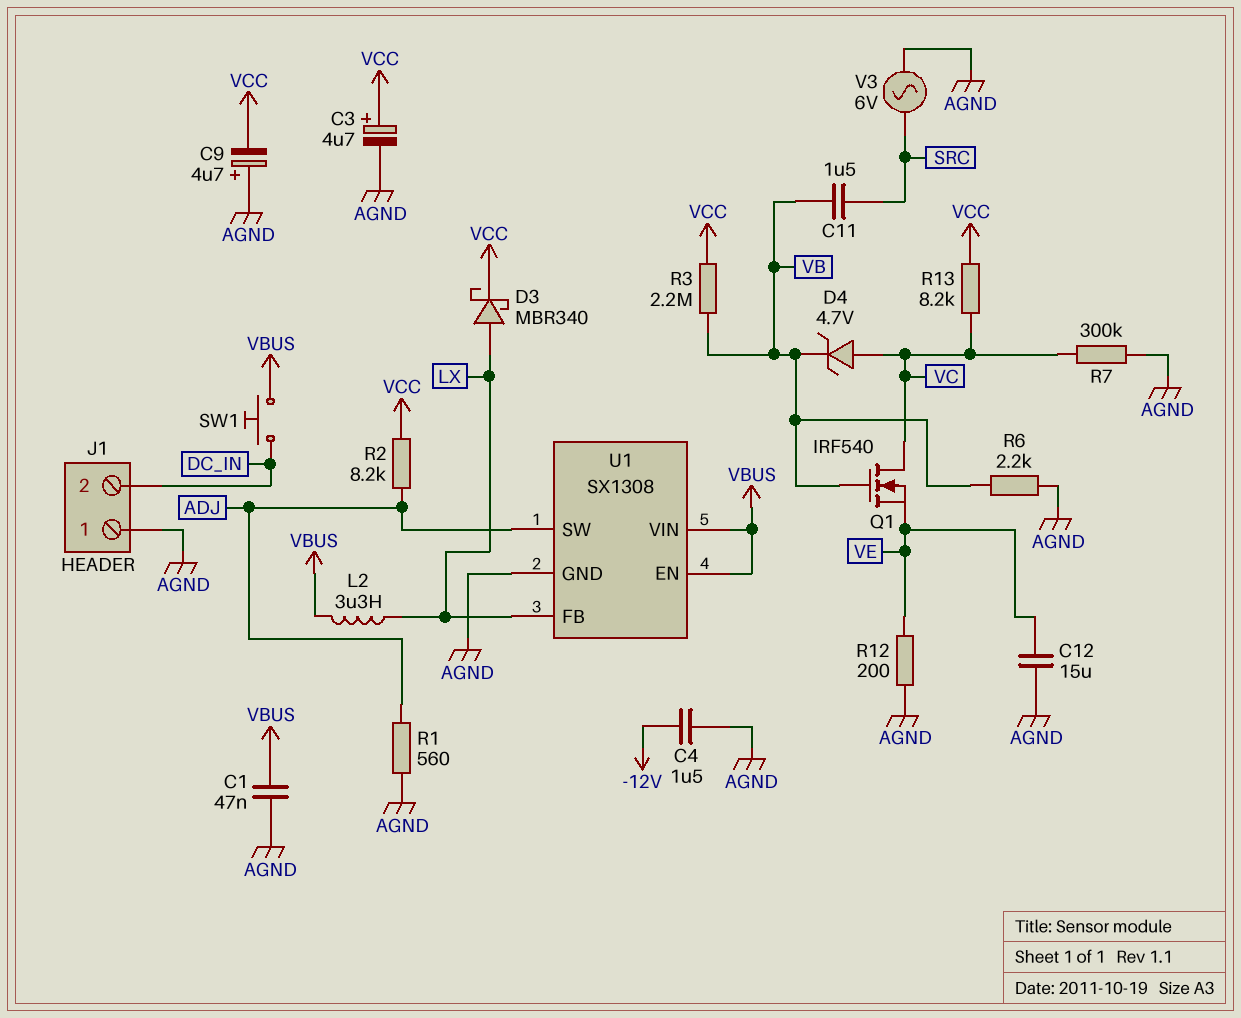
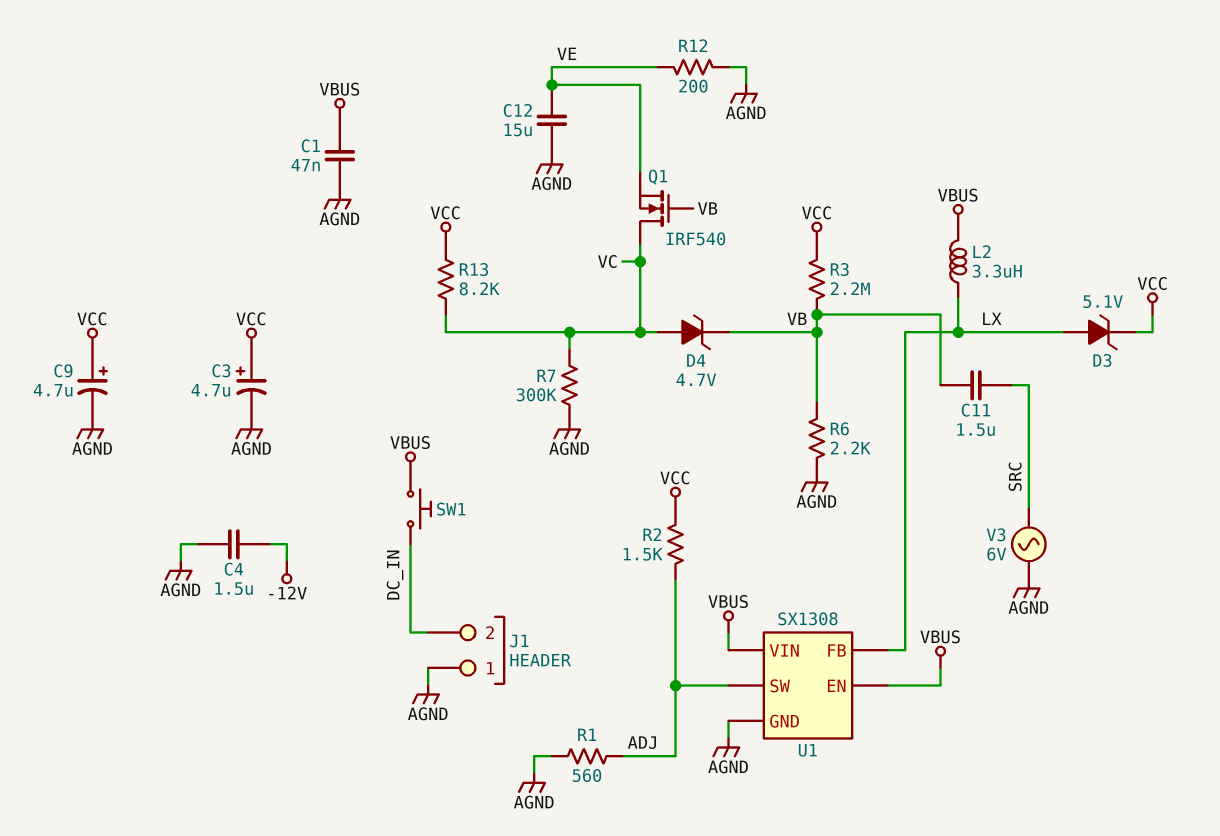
C9: 4.7uF (plus AGND, minus VCC) -> 4.7uF (plus VCC, minus AGND)
D3: schottky MBR340 (A LX, K VCC) -> zener 5.1V (A LX, K VCC)
R2: 8.2k (ADJ, VCC) -> 1.5k (ADJ, VCC)

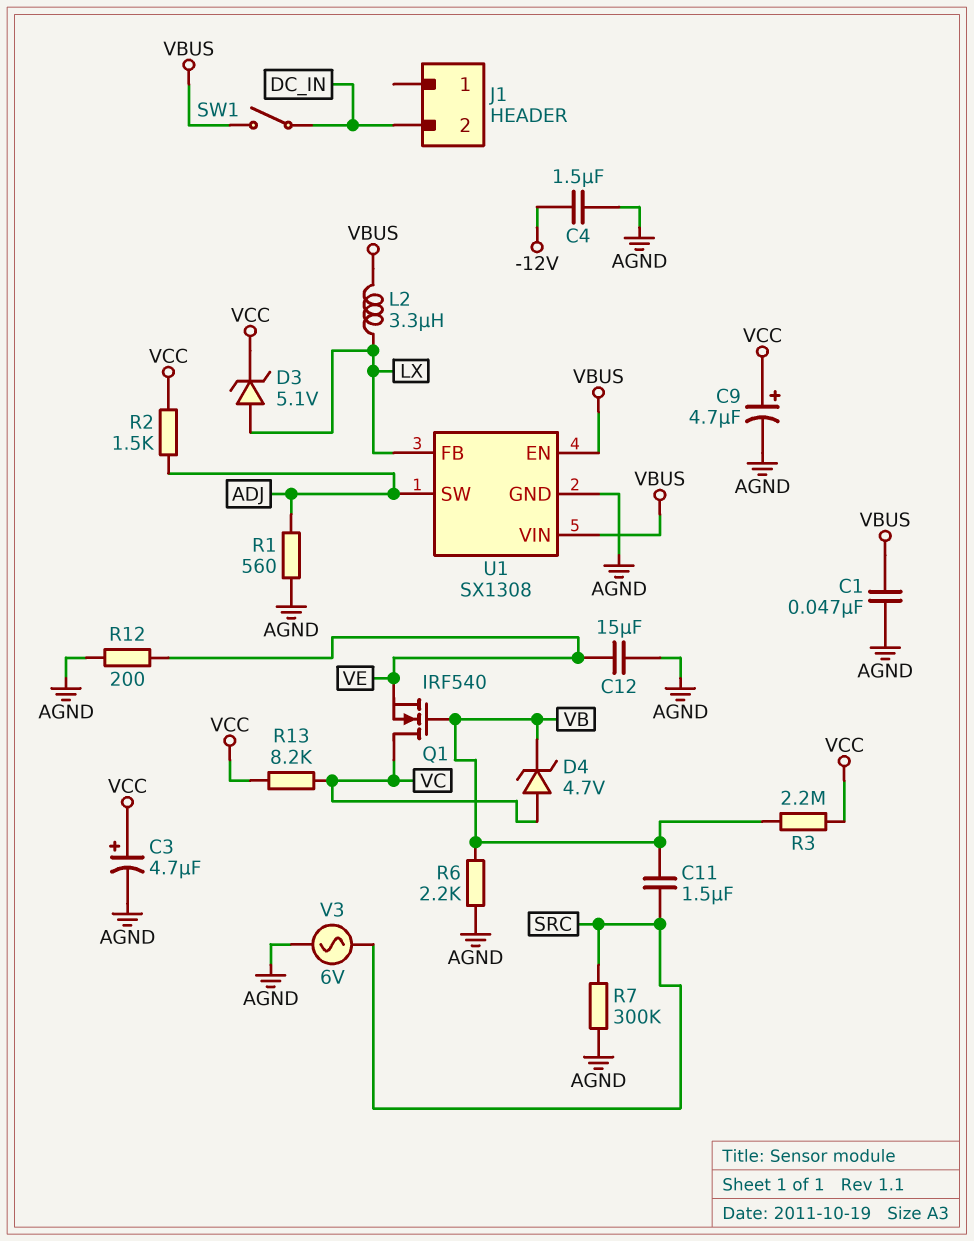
J1 pin 1: AGND -> none
R7: 300k (AGND, VC) -> 300k (AGND, SRC)
SW1: button (DC_IN, VBUS) -> switch (DC_IN, VBUS)

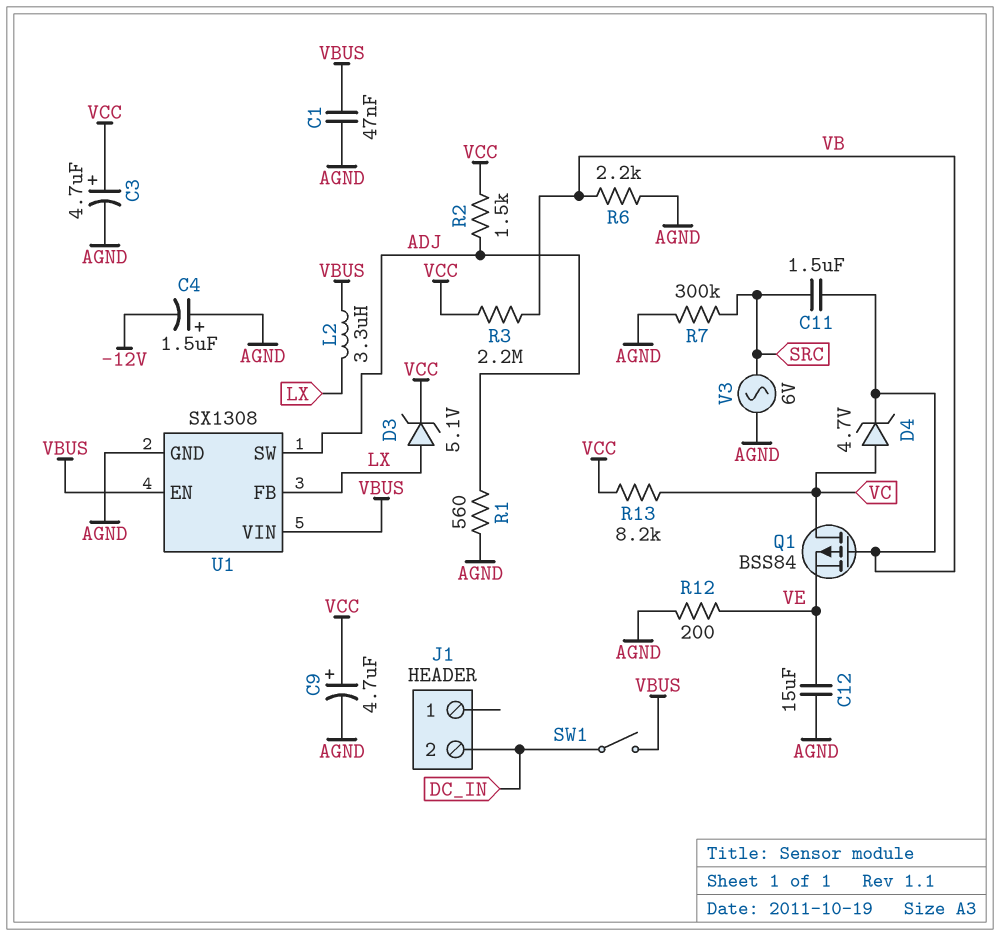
C4: 1.5uF (-12V, AGND) -> 1.5uF (plus AGND, minus -12V)
Q1: NMOS IRF540 (G VB, D VC, S VE) -> PMOS BSS84 (G VB, D VC, S VE)

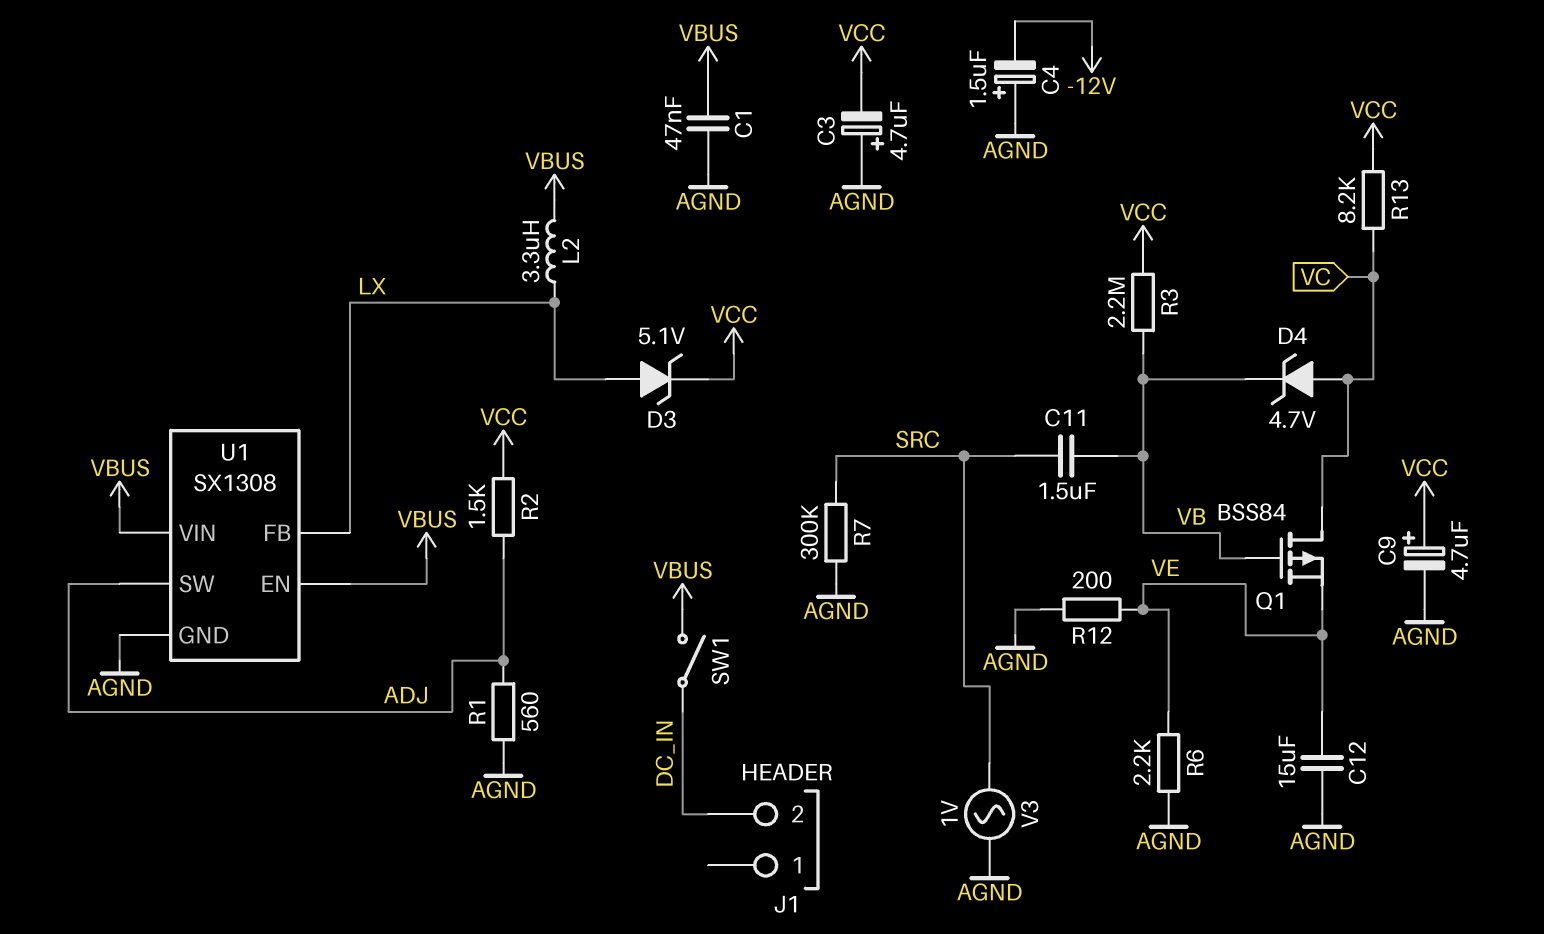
C3: 4.7uF (plus VCC, minus AGND) -> 4.7uF (plus AGND, minus VCC)
R6: 2.2k (AGND, VB) -> 2.2k (AGND, VE)
V3: AC 6V (AGND, SRC) -> AC 1V (AGND, SRC)

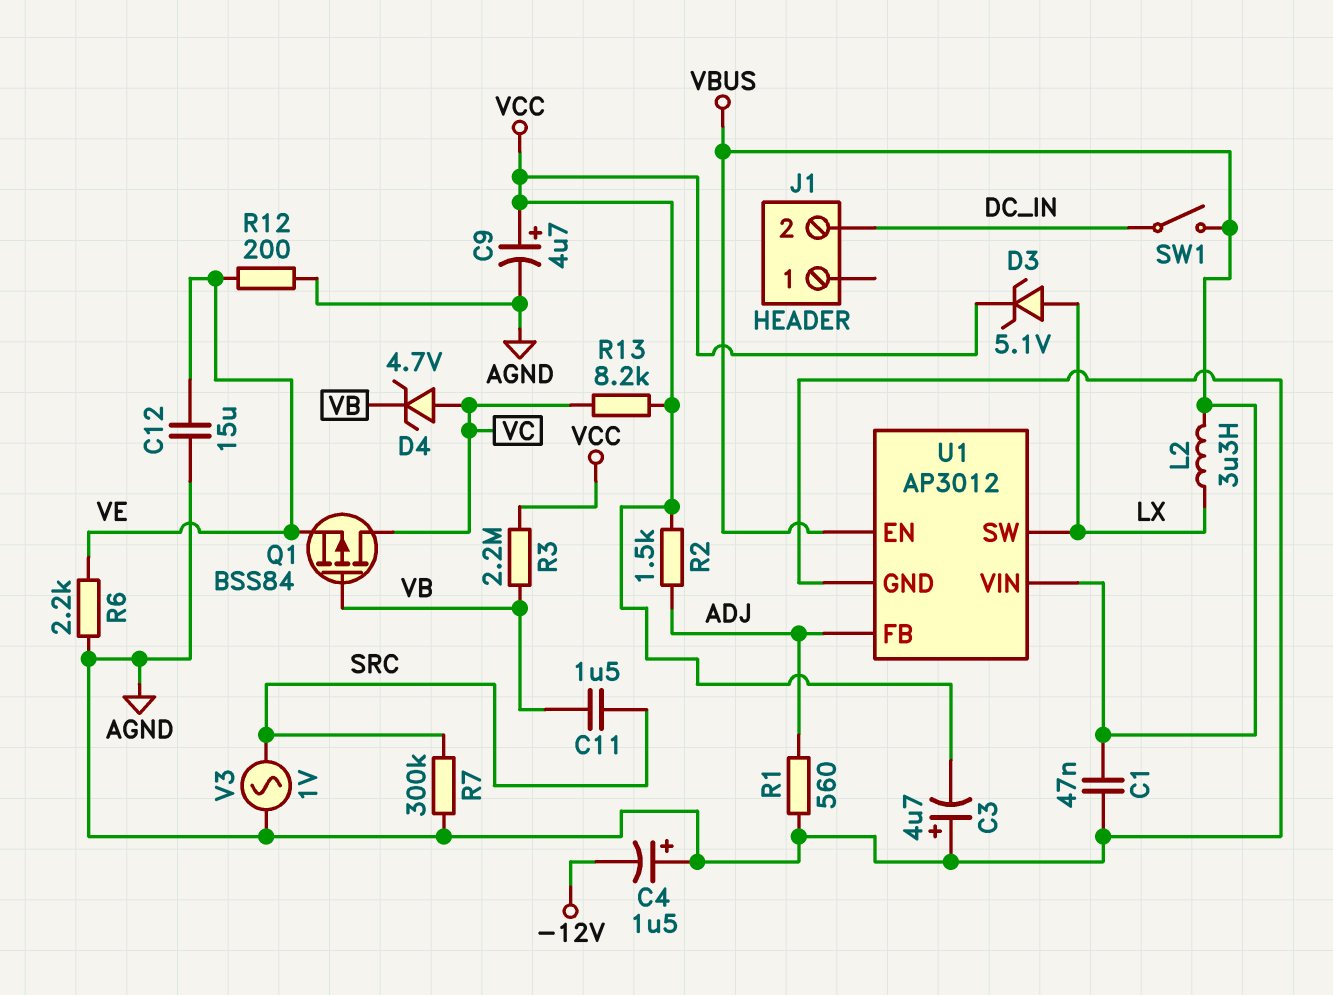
U1: SX1308 -> AP3012
U1 pin FB: LX -> ADJ
U1 pin SW: ADJ -> LX

